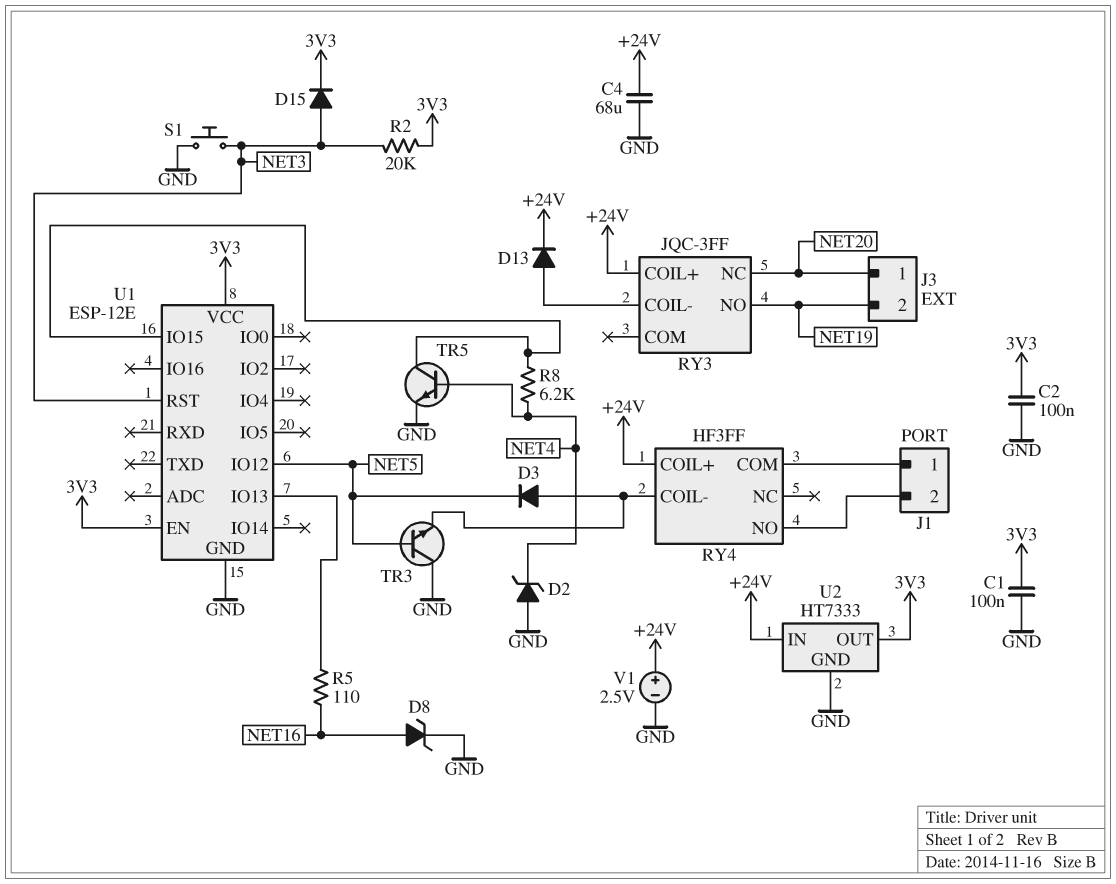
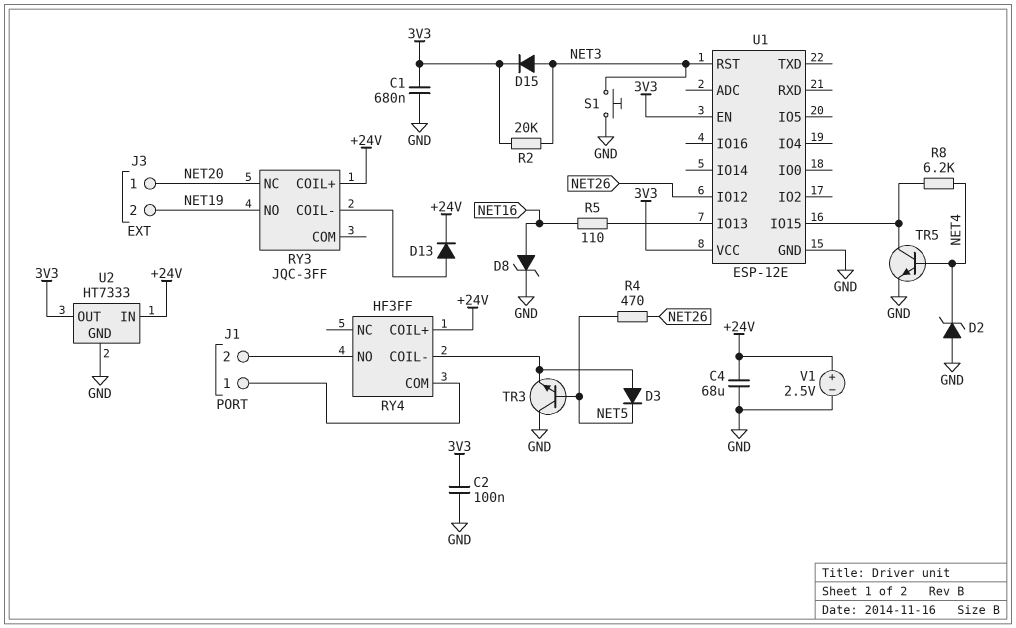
C1: 100nF (3V3, GND) -> 680nF (3V3, GND)
R4: none -> 470 (NET5, NET26)
U1 pin IO12: NET5 -> NET26

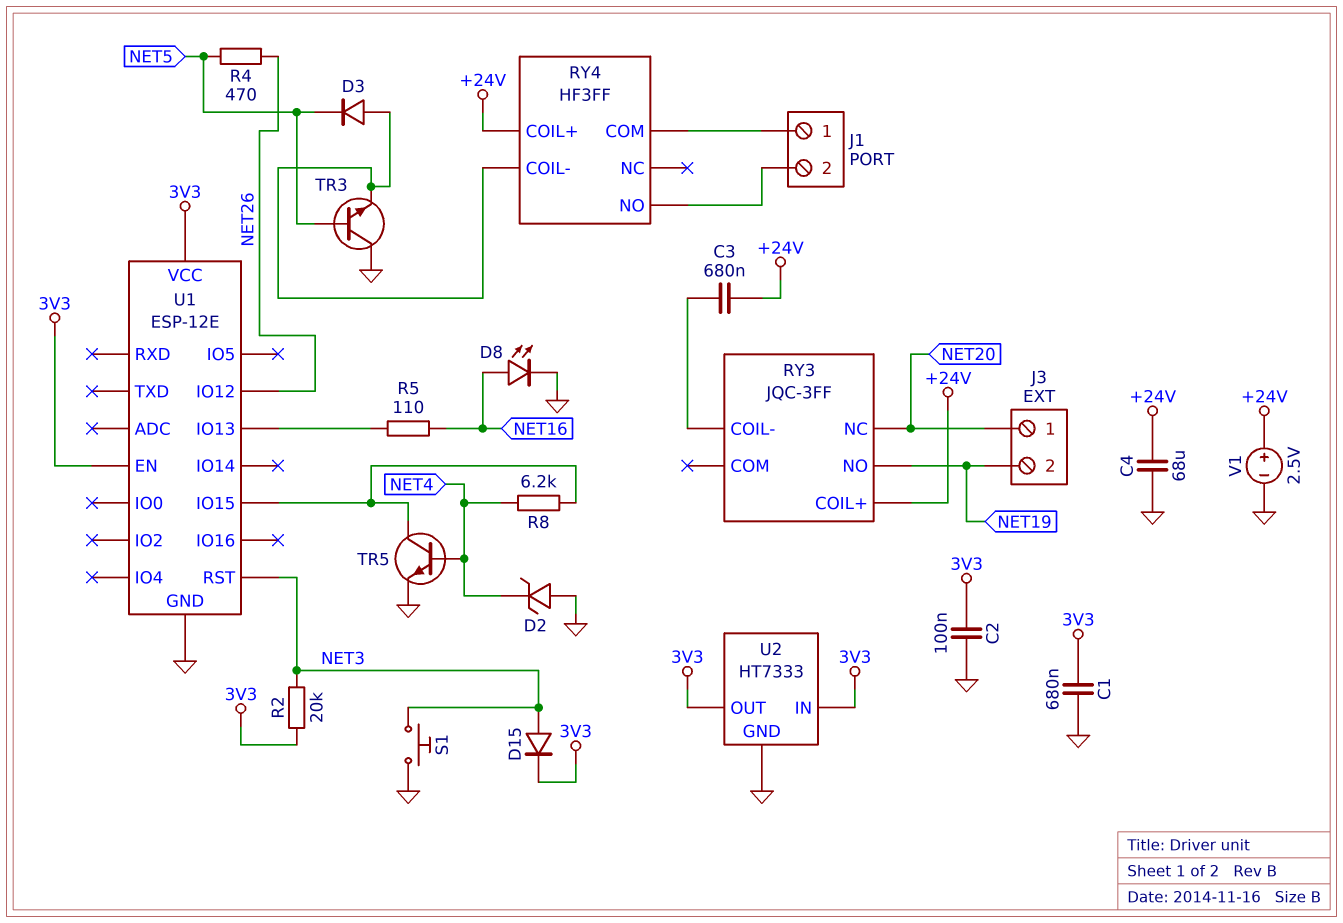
C3: none -> 680nF (+24V, RY3/COIL-)
D8: zener (A NET16, K GND) -> LED (A NET16, K GND)
D13: diode (A RY3/COIL-, K +24V) -> none
U2 pin IN: +24V -> 3V3

